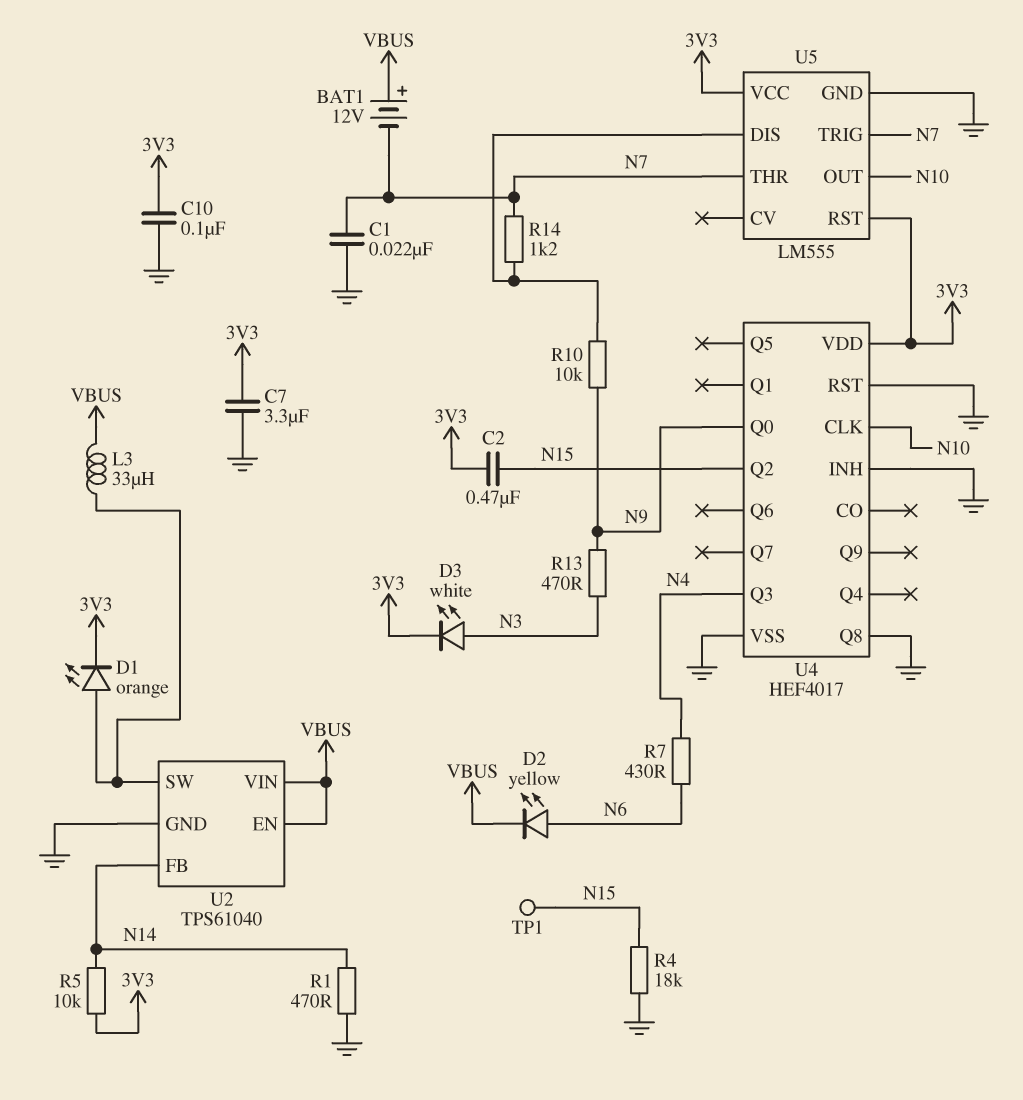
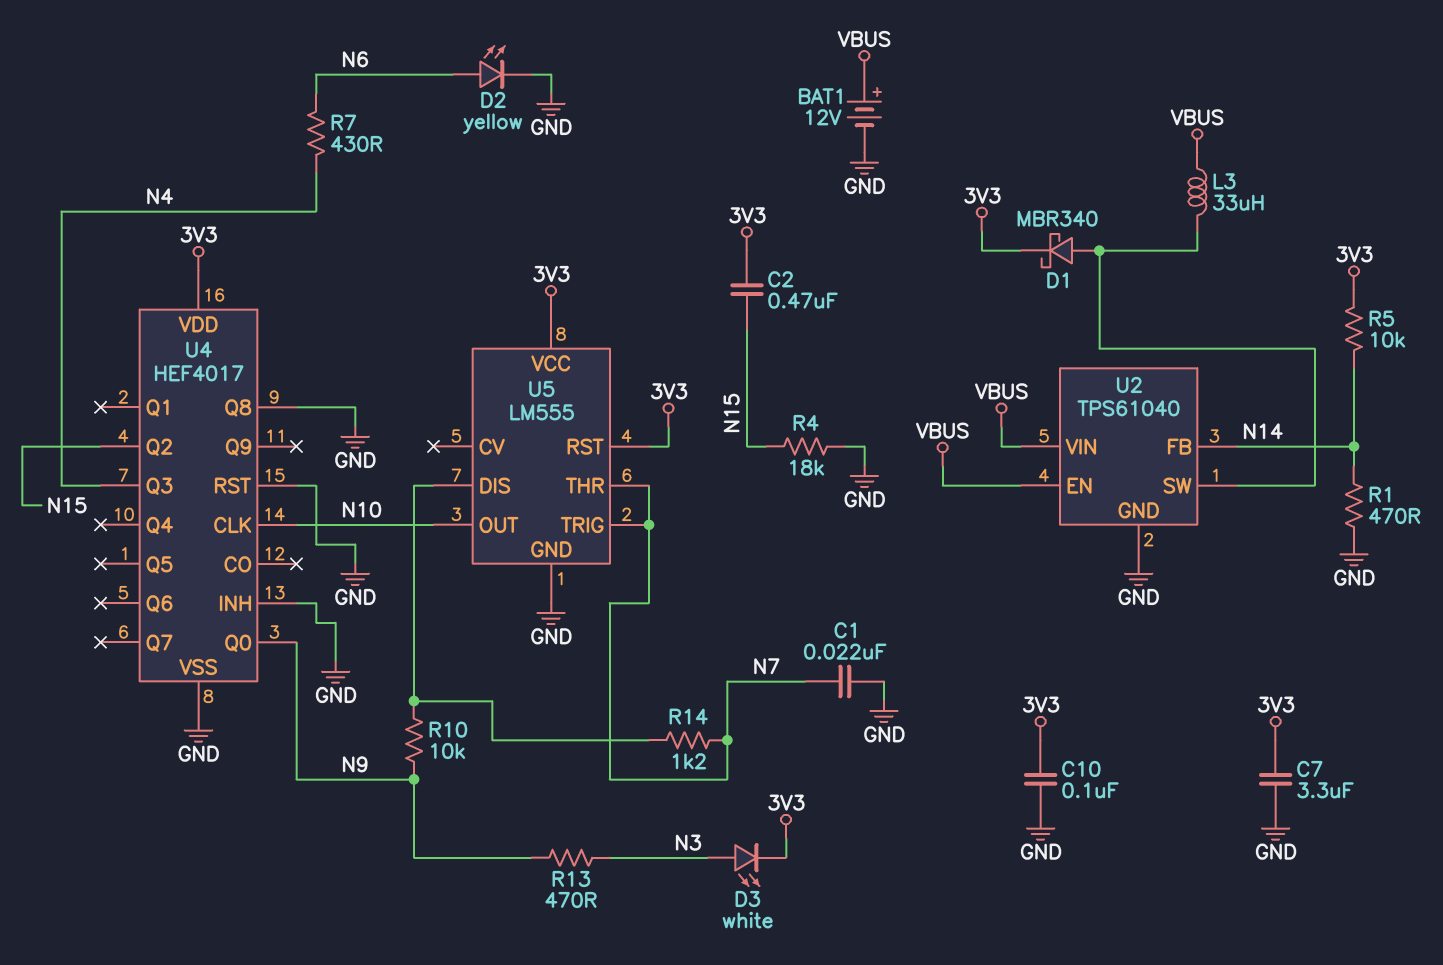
BAT1: 12V (plus VBUS, minus N7) -> 12V (plus VBUS, minus GND)
D1: LED orange (A U2/SW, K 3V3) -> schottky MBR340 (A U2/SW, K 3V3)
D2: LED yellow (A N6, K VBUS) -> LED yellow (A N6, K GND)
TP1: test point (N15) -> none

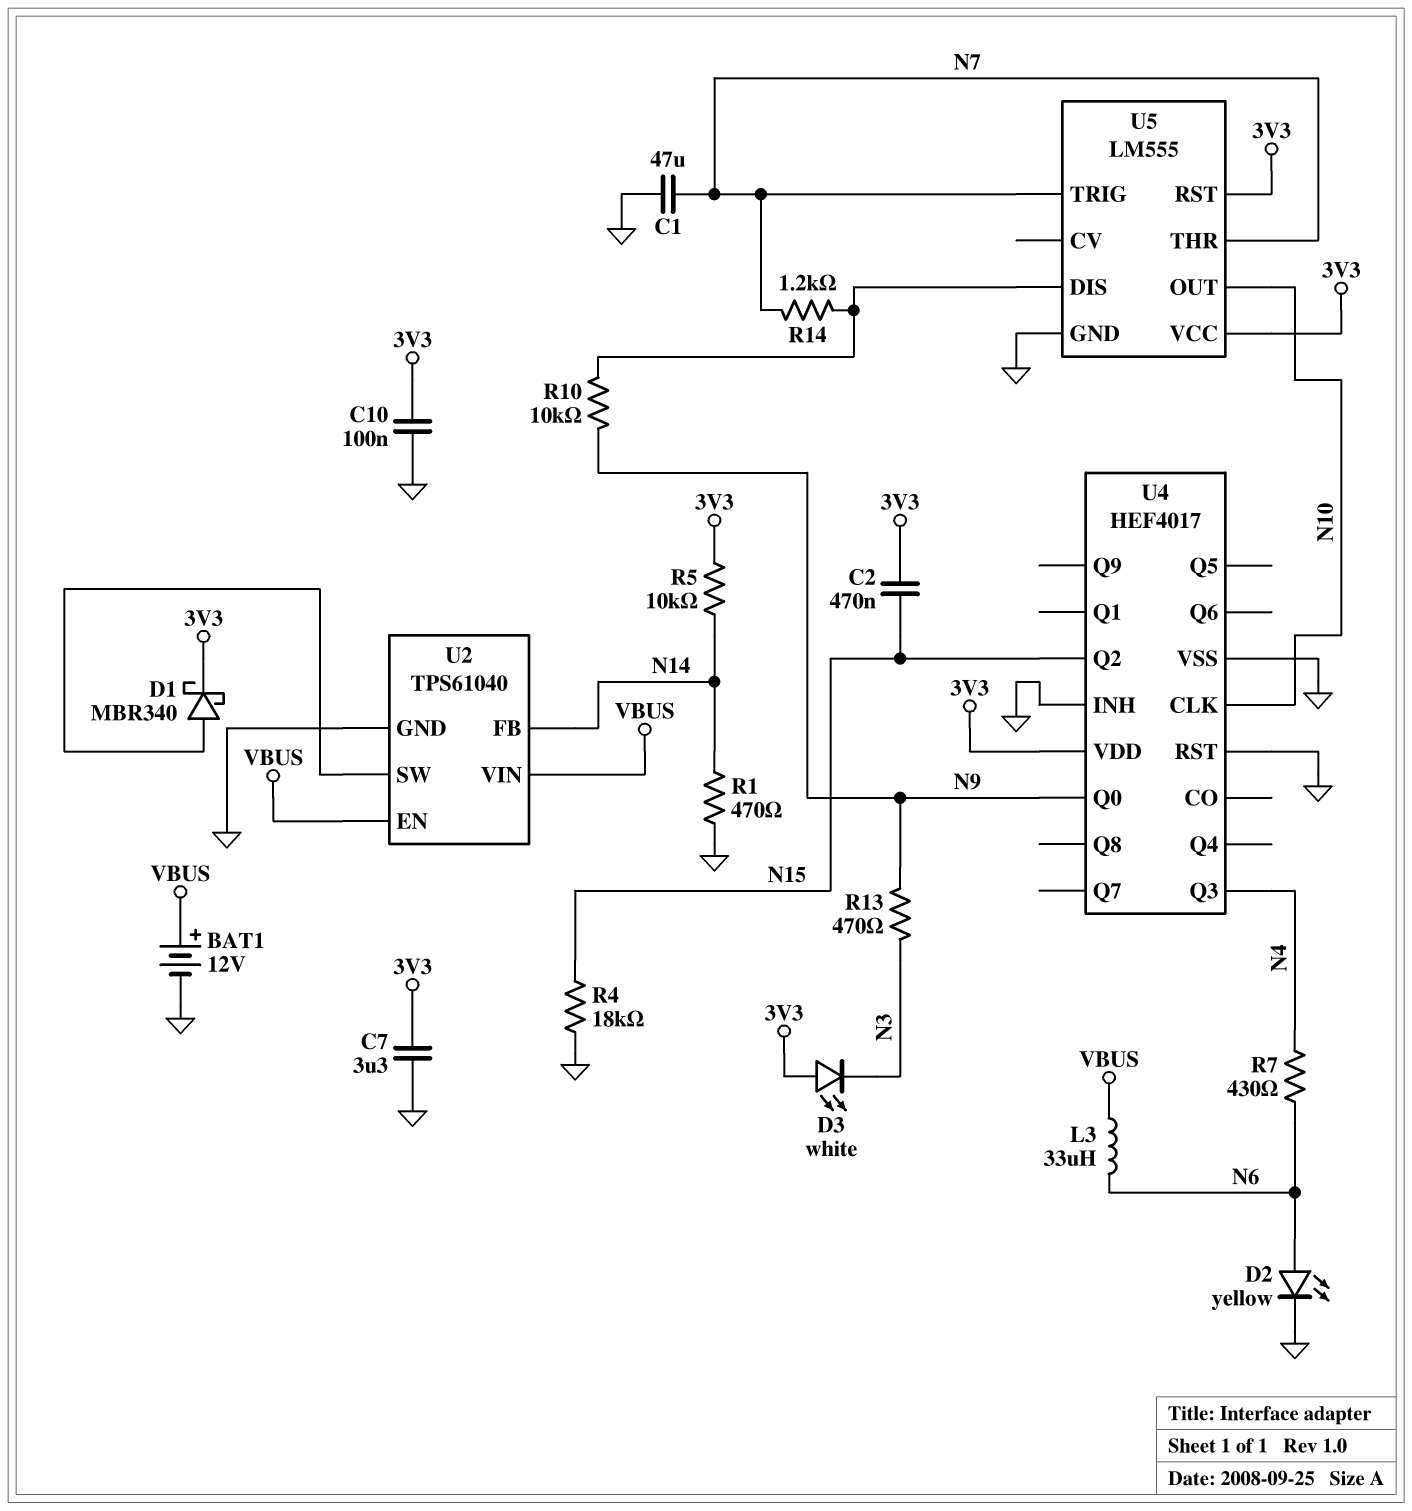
C1: 22nF (GND, N7) -> 47uF (GND, N7)
D3: LED white (A N3, K 3V3) -> LED white (A 3V3, K N3)
L3: 33uH (U2/SW, VBUS) -> 33uH (N6, VBUS)
U4 pin Q8: GND -> none

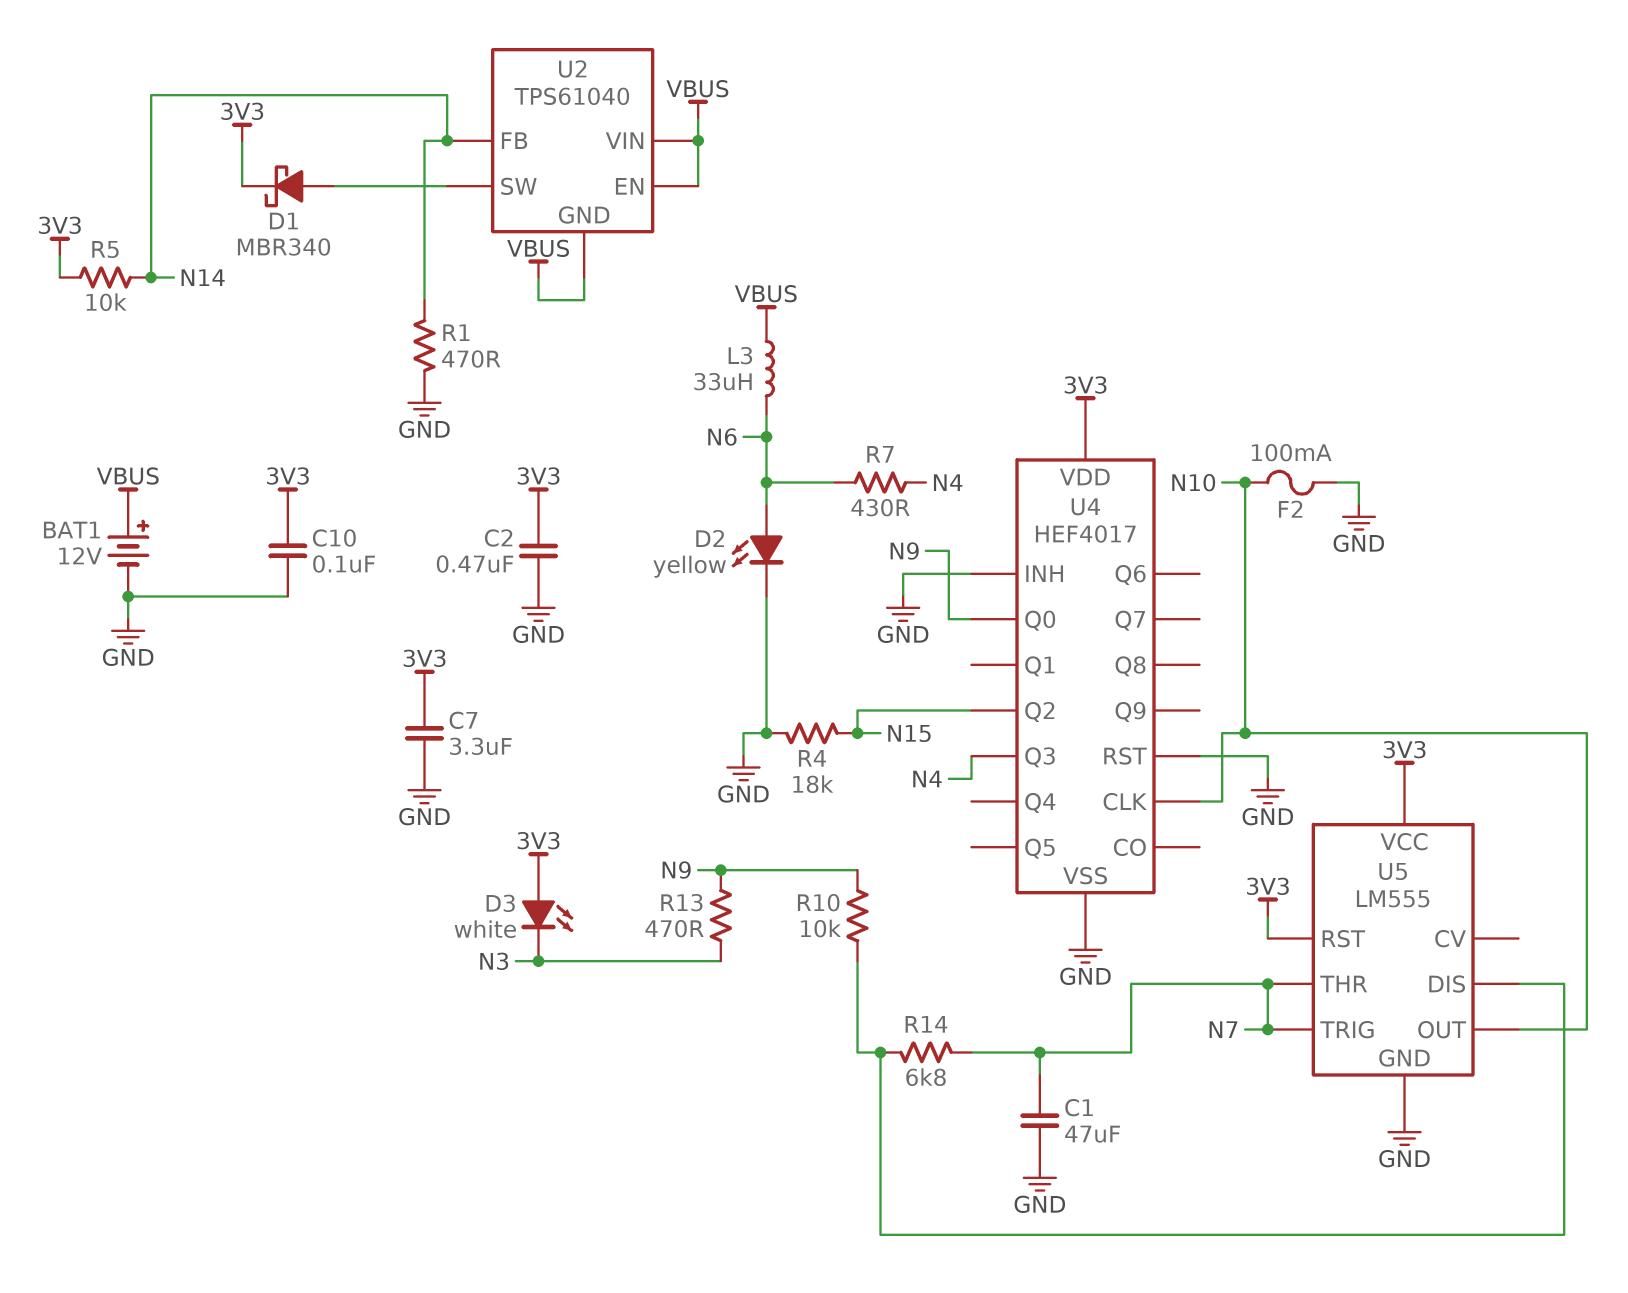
C2: 470nF (3V3, N15) -> 470nF (3V3, GND)
F2: none -> 100mA (GND, N10)
R14: 1.2k (N7, U5/DIS) -> 6.8k (N7, U5/DIS)
U2 pin GND: GND -> VBUS

